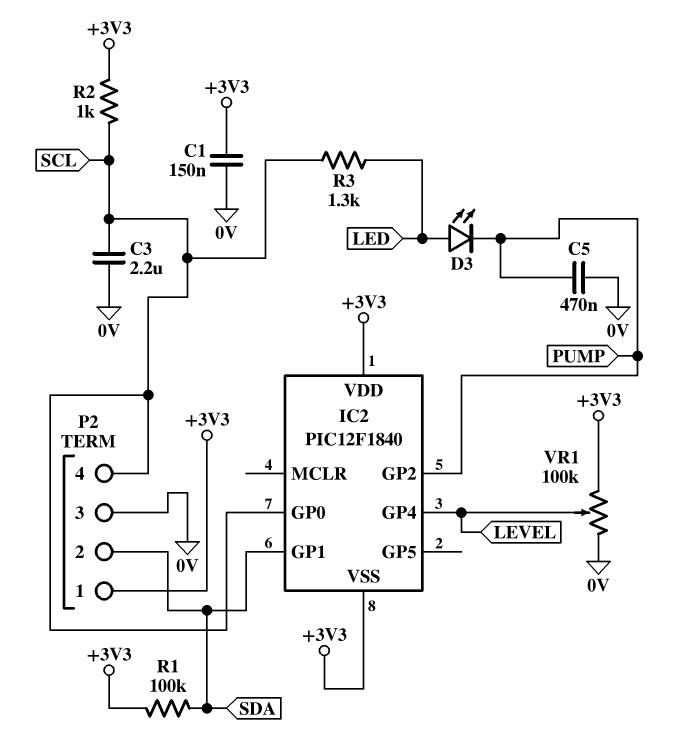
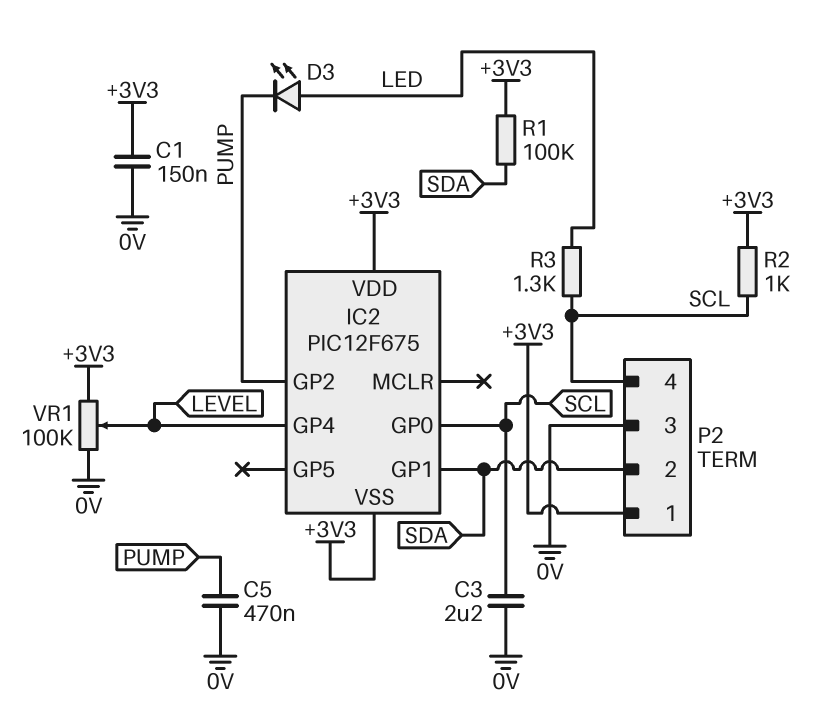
IC2: PIC12F1840 -> PIC12F675

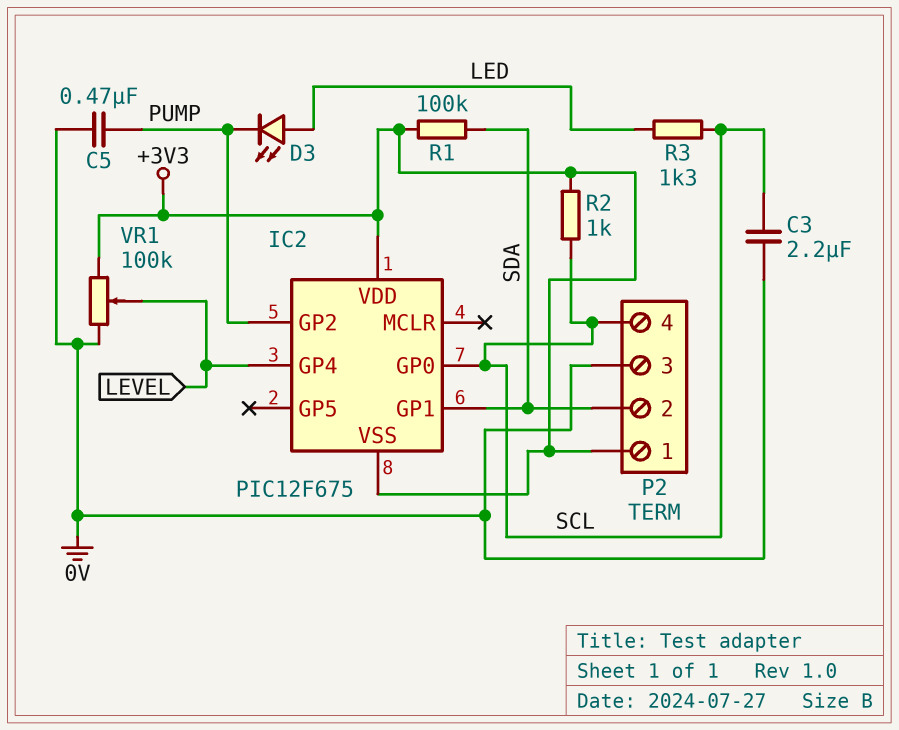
C1: 150nF (+3V3, 0V) -> none

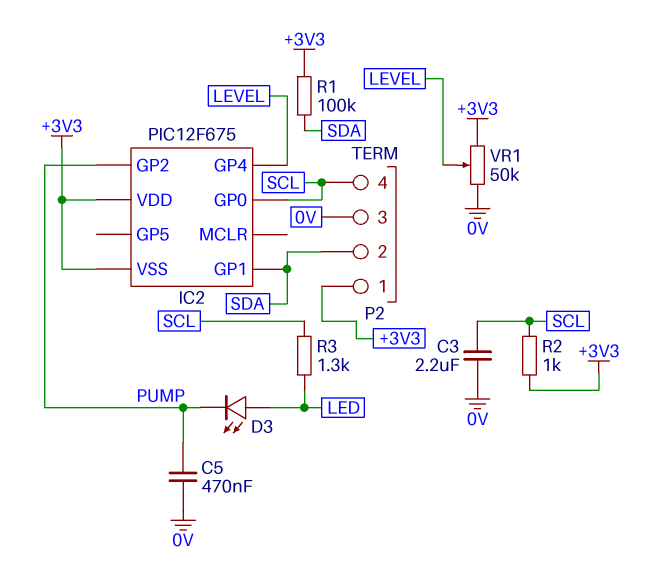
VR1: 100k (+3V3, 0V, wiper LEVEL) -> 50k (+3V3, 0V, wiper LEVEL)

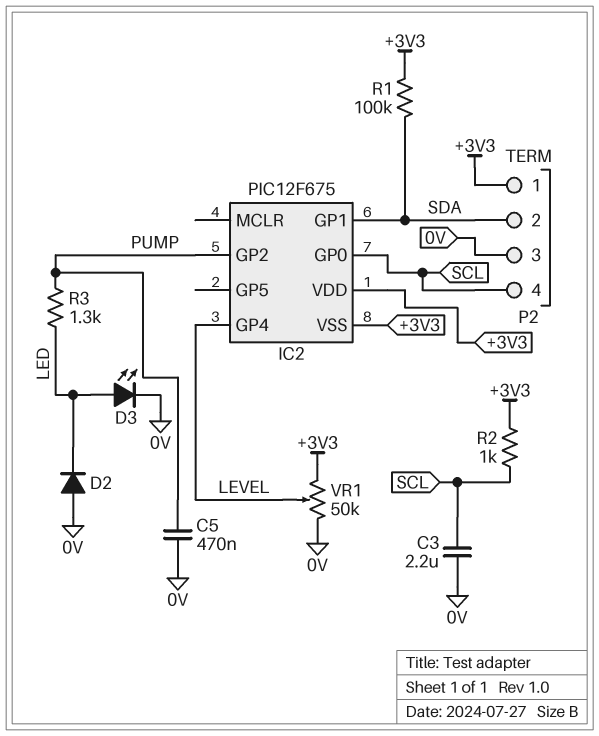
D2: none -> diode (A 0V, K LED)
D3: LED (A LED, K PUMP) -> LED (A LED, K 0V)
R3: 1.3k (LED, SCL) -> 1.3k (LED, PUMP)

